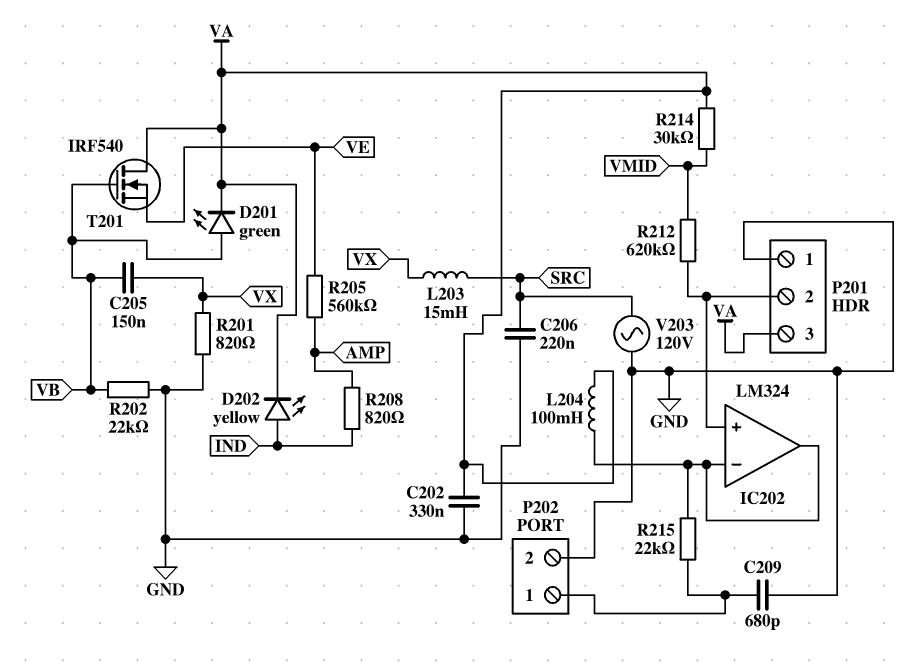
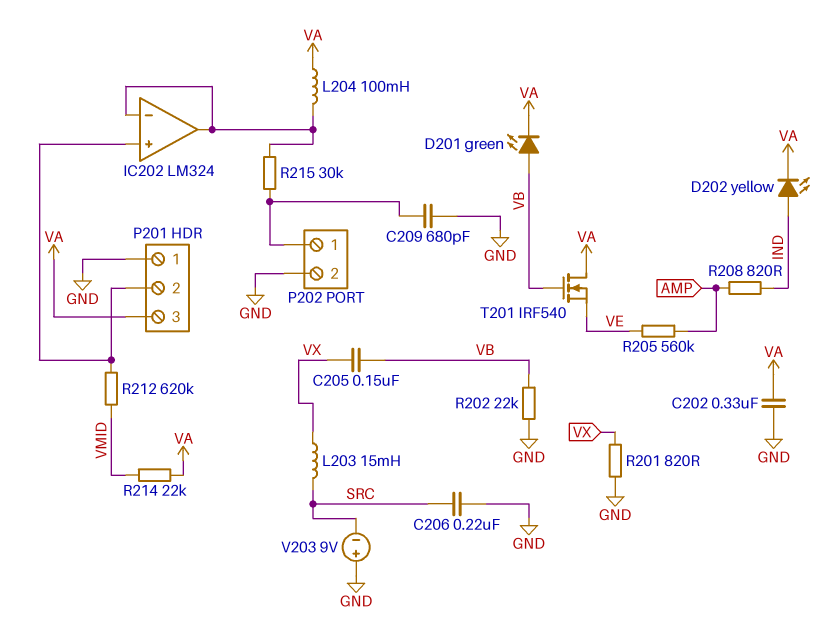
R214: 30k (VA, VMID) -> 22k (VA, VMID)
R215: 22k (IC202/in-, P202/1) -> 30k (IC202/in-, P202/1)
V203: AC 120V (GND, SRC) -> 9V (plus GND, minus SRC)

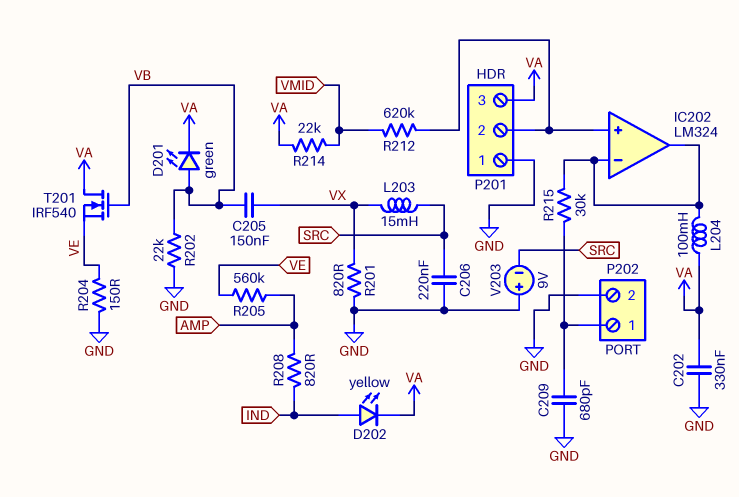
R204: none -> 150 (GND, VE)

